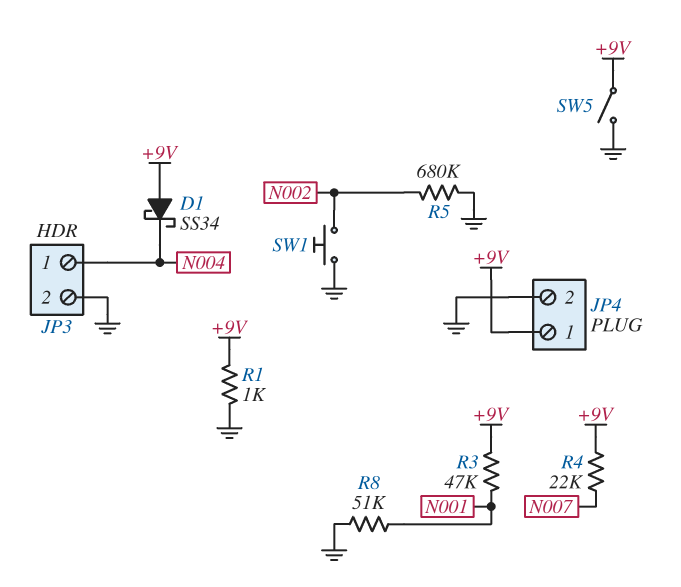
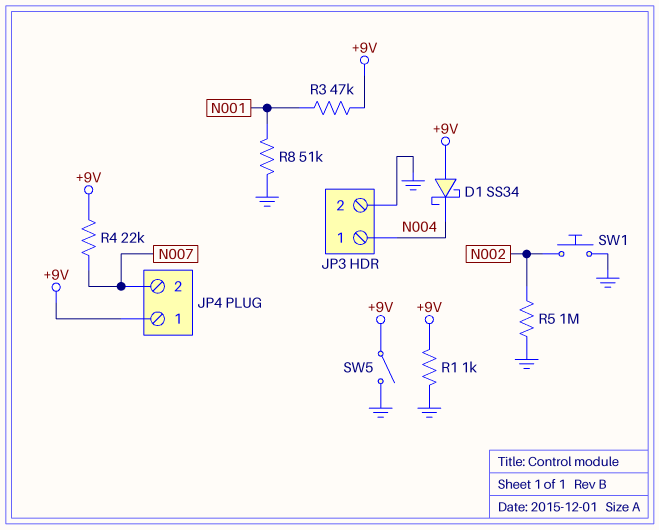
JP4 pin 2: GND -> N007
R5: 680k (GND, N002) -> 1M (GND, N002)

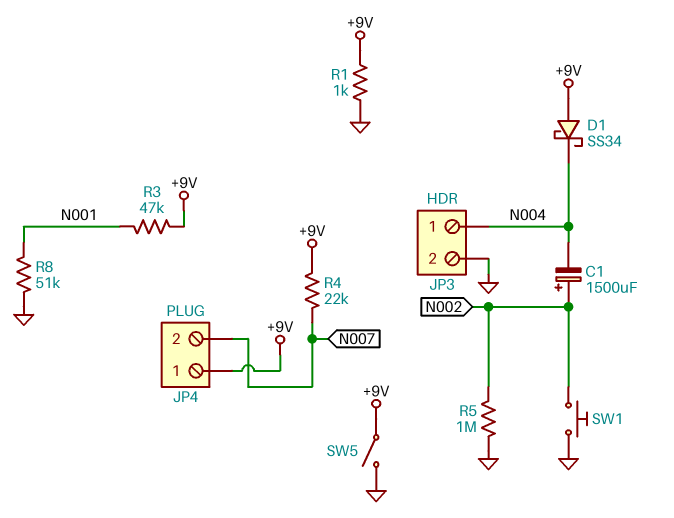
C1: none -> 1500uF (plus N002, minus N004)

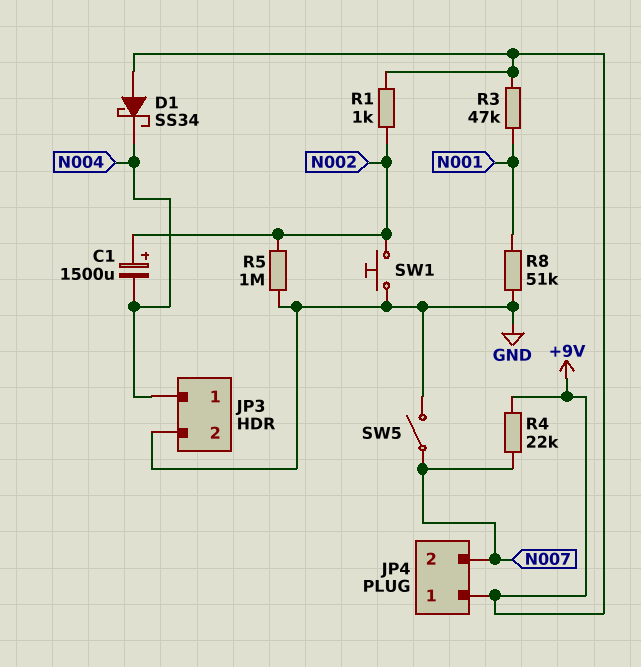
R1: 1k (+9V, GND) -> 1k (+9V, N002)
SW5: switch (+9V, GND) -> switch (GND, N007)

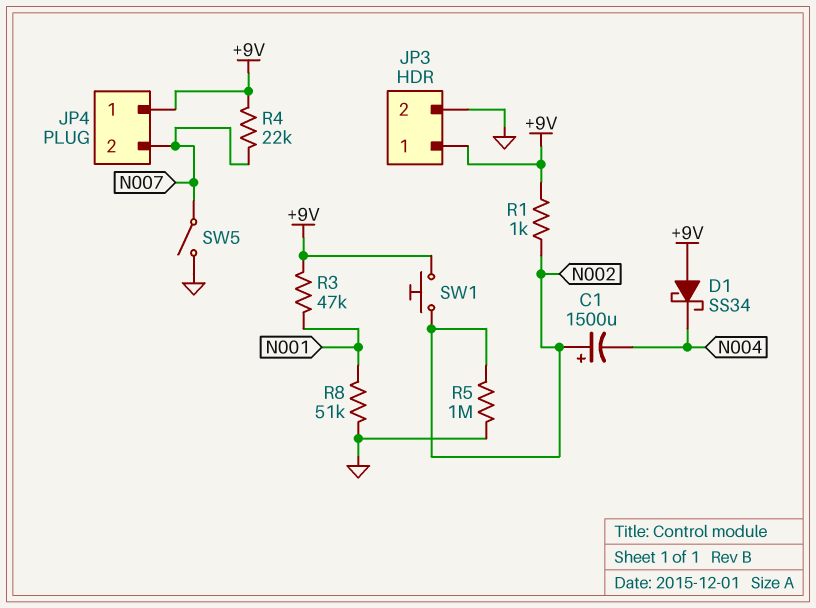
JP3 pin 1: N004 -> +9V
SW1: button (GND, N002) -> button (+9V, N002)

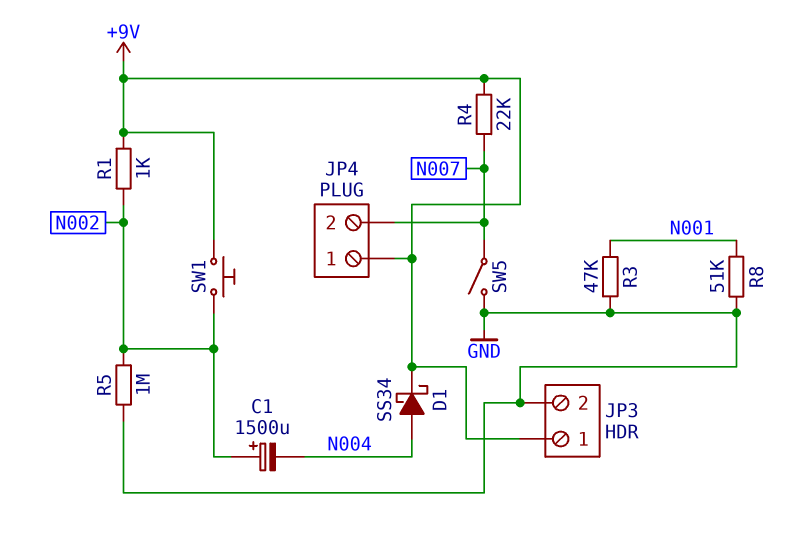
D1: schottky SS34 (A +9V, K N004) -> schottky SS34 (A N004, K +9V)
R3: 47k (+9V, N001) -> 47k (GND, N001)

